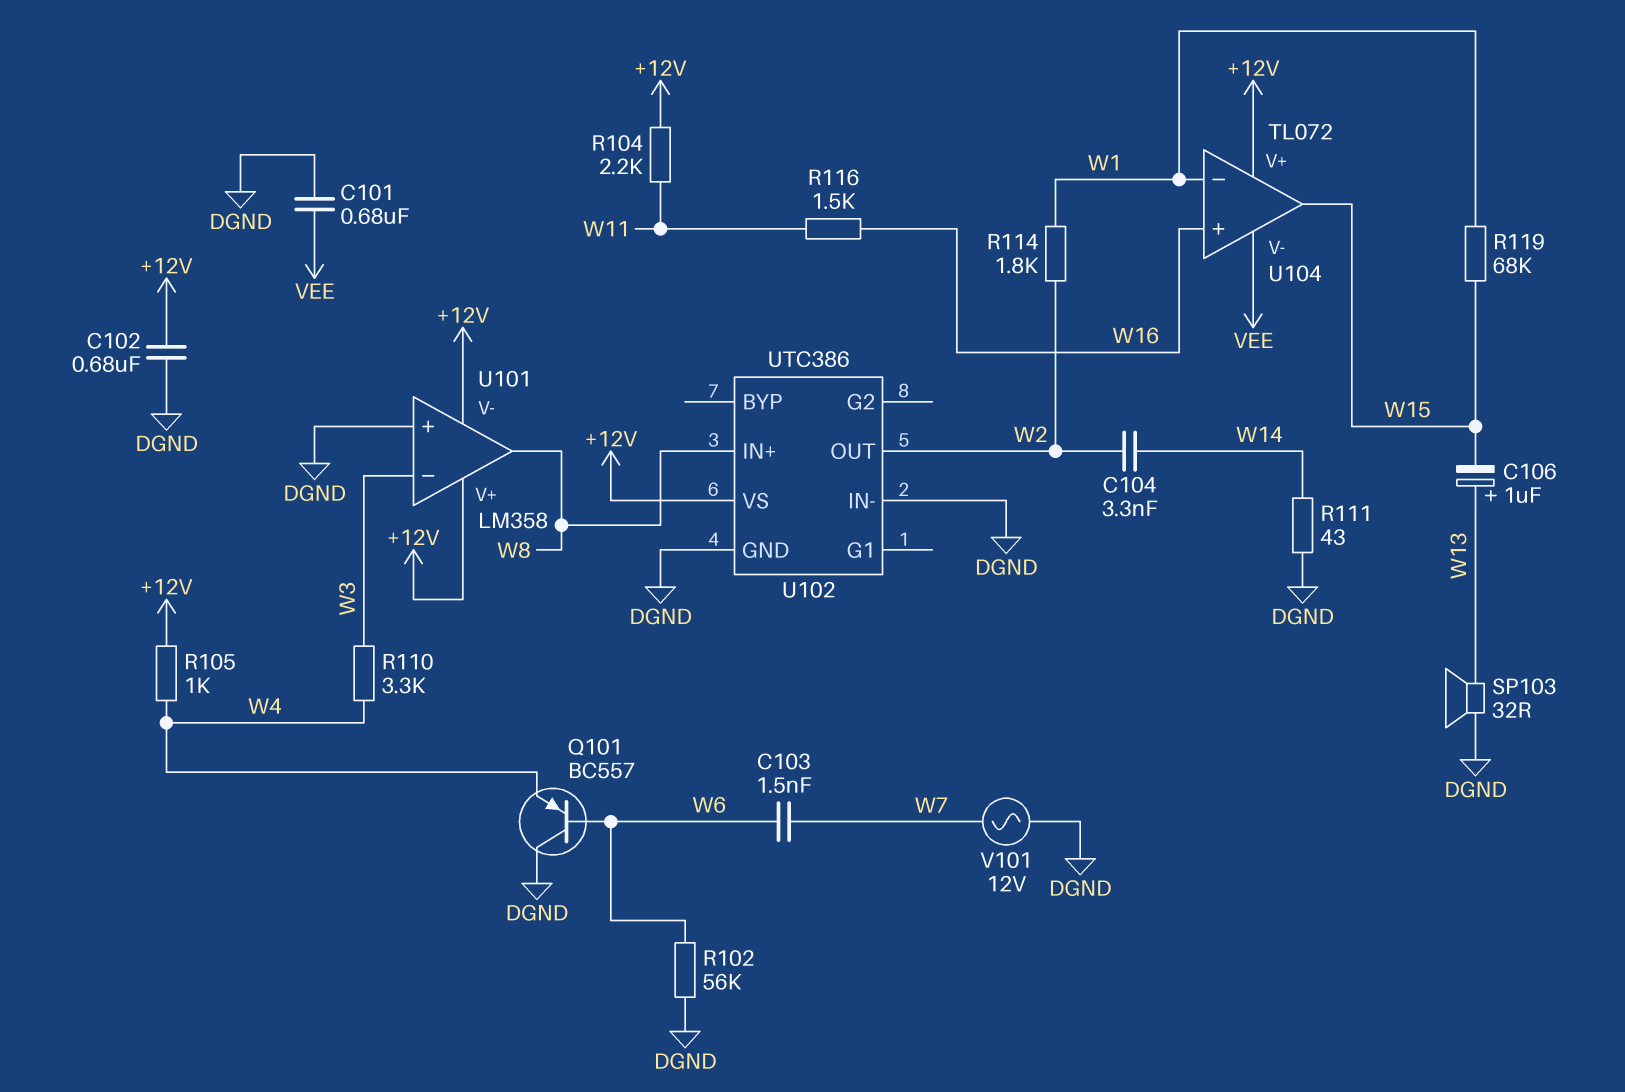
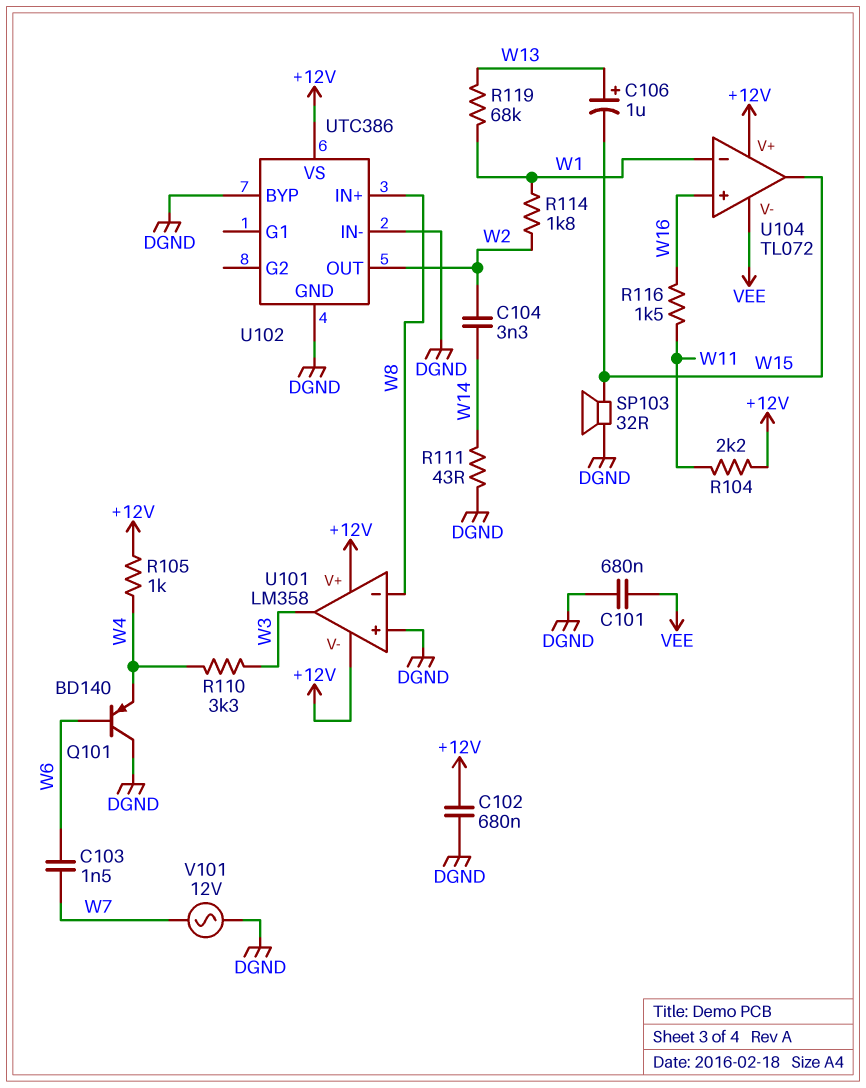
Q101: PNP BC557 (B W6, C DGND, E W4) -> PNP BD140 (B W6, C DGND, E W4)
R102: 56k (DGND, W6) -> none
R119: 68k (W1, W15) -> 68k (W1, W13)
SP103: speaker 32R (DGND, W13) -> speaker 32R (DGND, W15)
U101 pin in-: W3 -> W8
U101 pin out: W8 -> W3
U102 pin BYP: none -> DGND

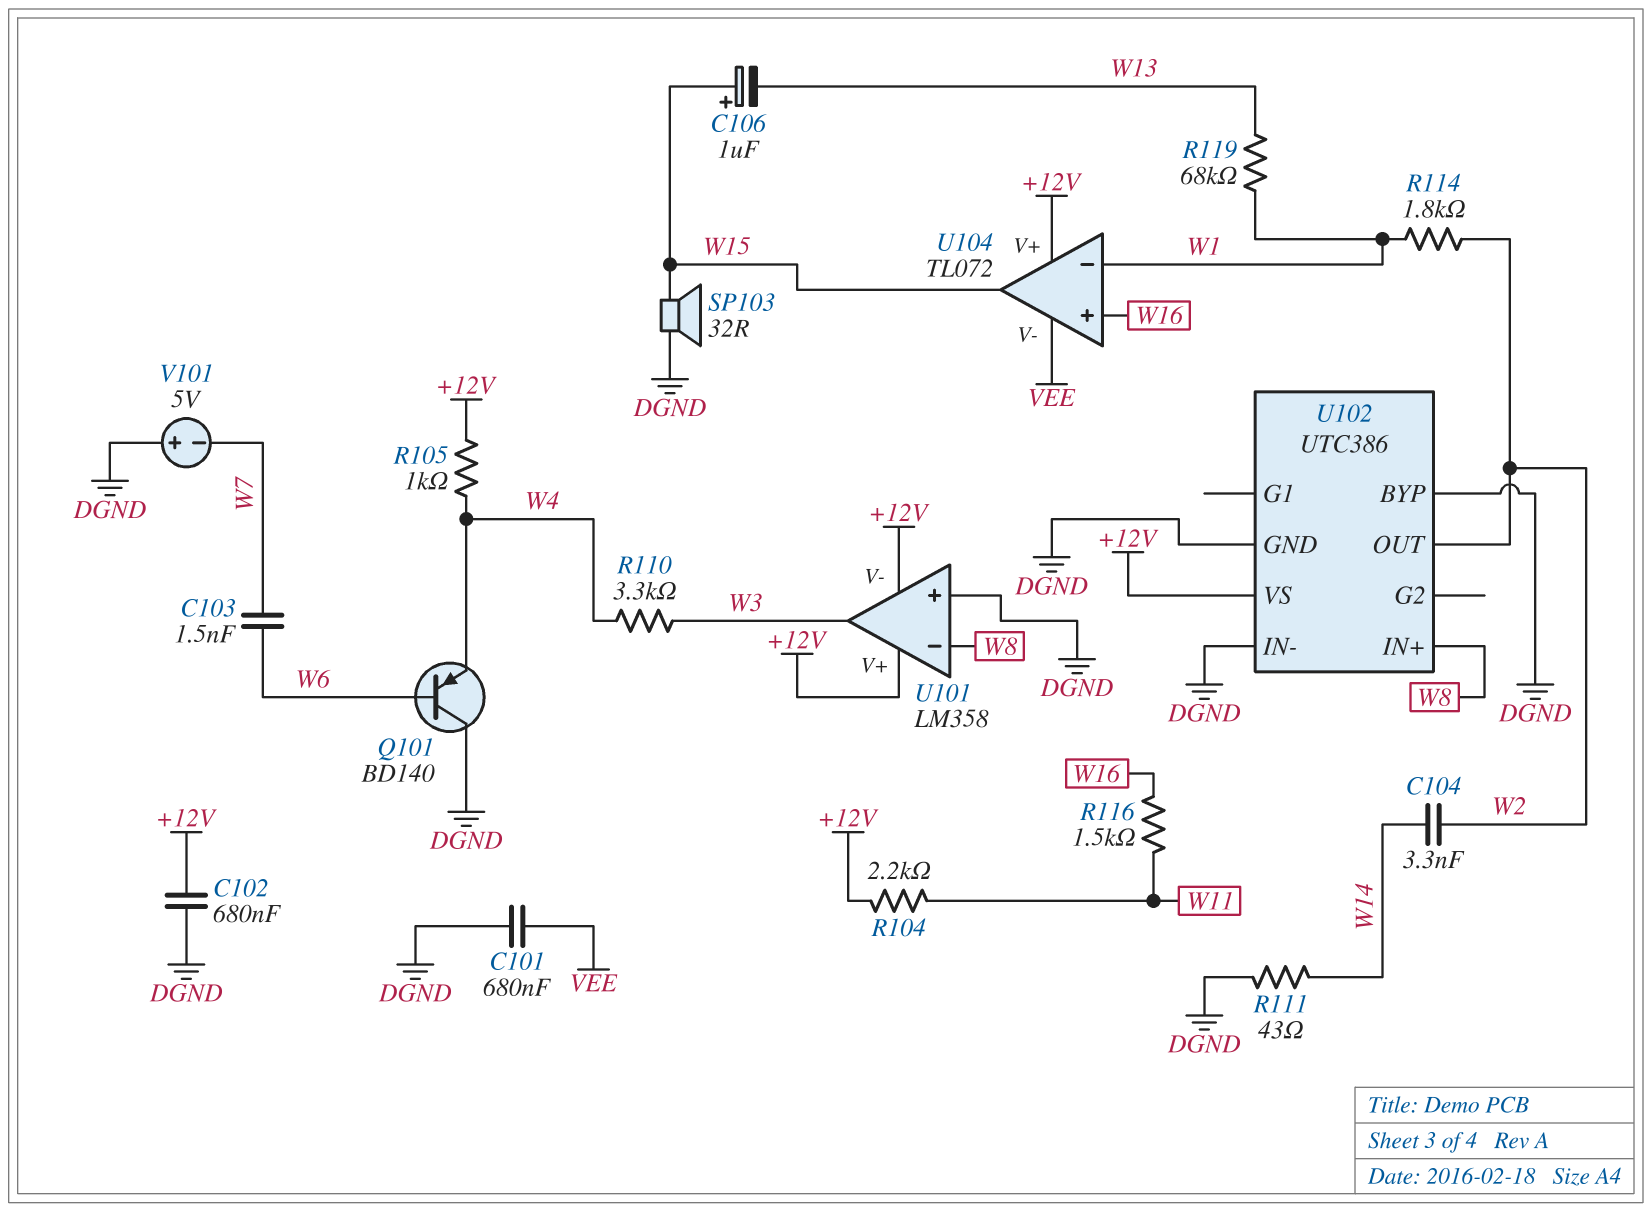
C106: 1uF (plus W13, minus W15) -> 1uF (plus W15, minus W13)
V101: AC 12V (DGND, W7) -> 5V (plus DGND, minus W7)

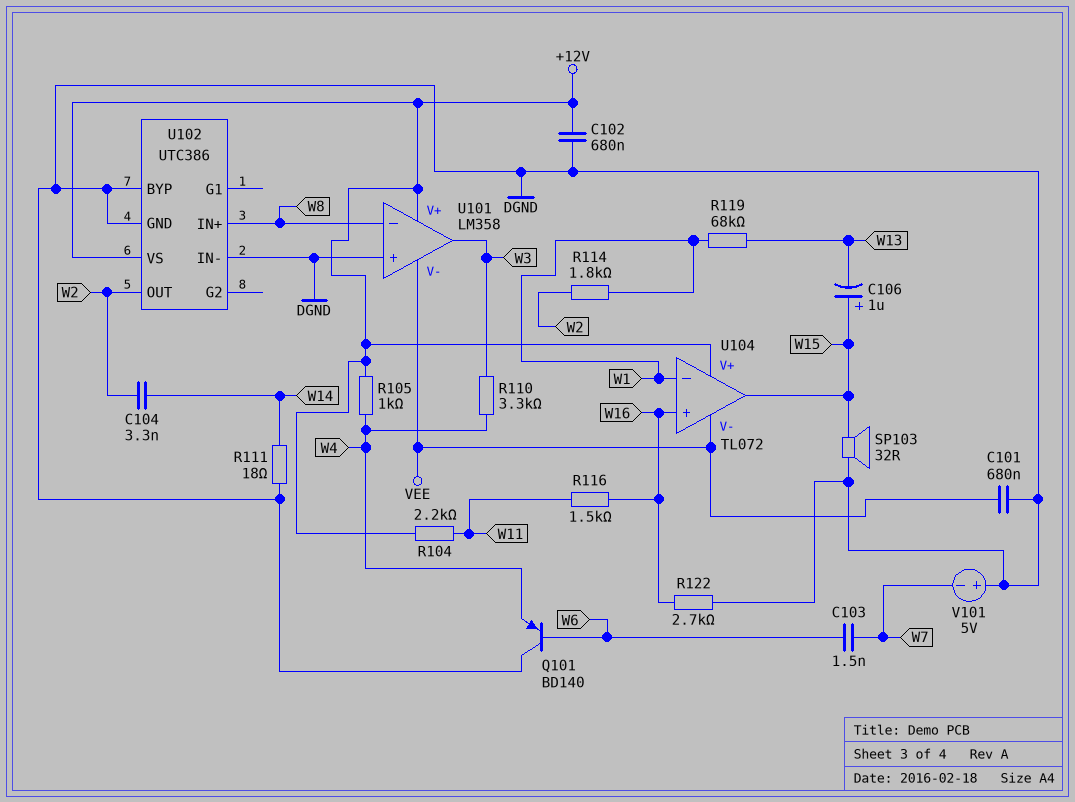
R111: 43 (DGND, W14) -> 18 (DGND, W14)
R122: none -> 2.7k (DGND, W16)
U101 pin V-: +12V -> VEE

